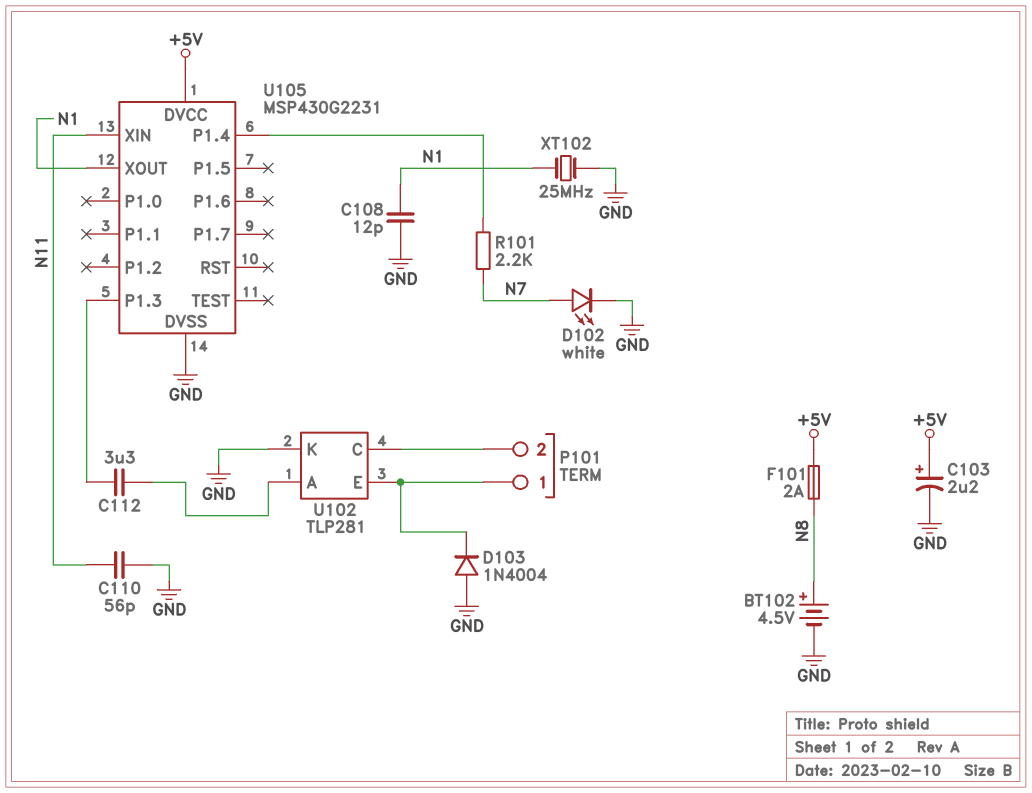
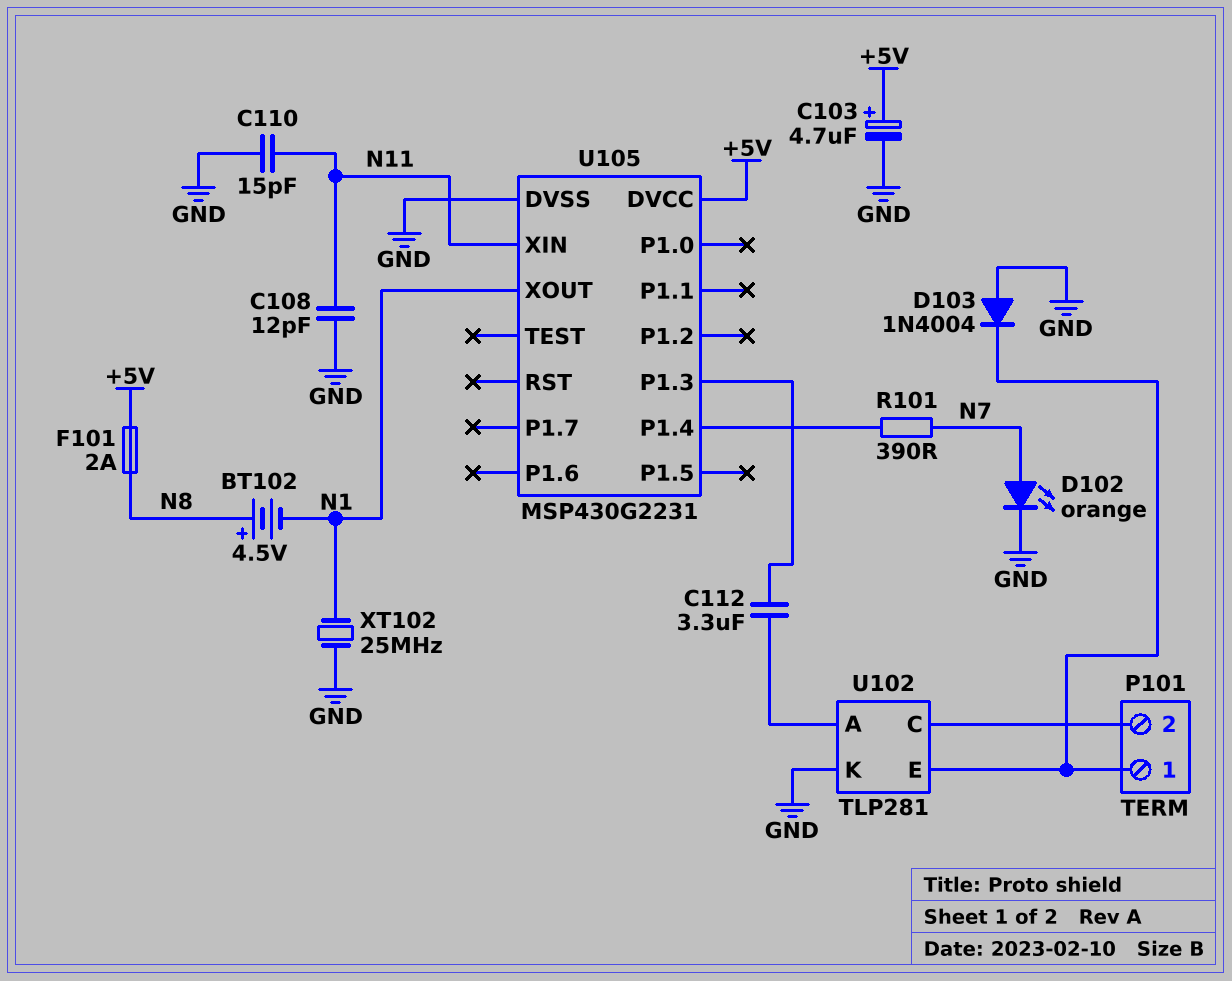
BT102: 4.5V (plus N8, minus GND) -> 4.5V (plus N8, minus N1)
C103: 2.2uF (plus +5V, minus GND) -> 4.7uF (plus +5V, minus GND)
C108: 12pF (GND, N1) -> 12pF (GND, N11)
C110: 56pF (GND, N11) -> 15pF (GND, N11)
D102: LED white (A N7, K GND) -> LED orange (A N7, K GND)
R101: 2.2k (N7, U105/P1.4) -> 390 (N7, U105/P1.4)

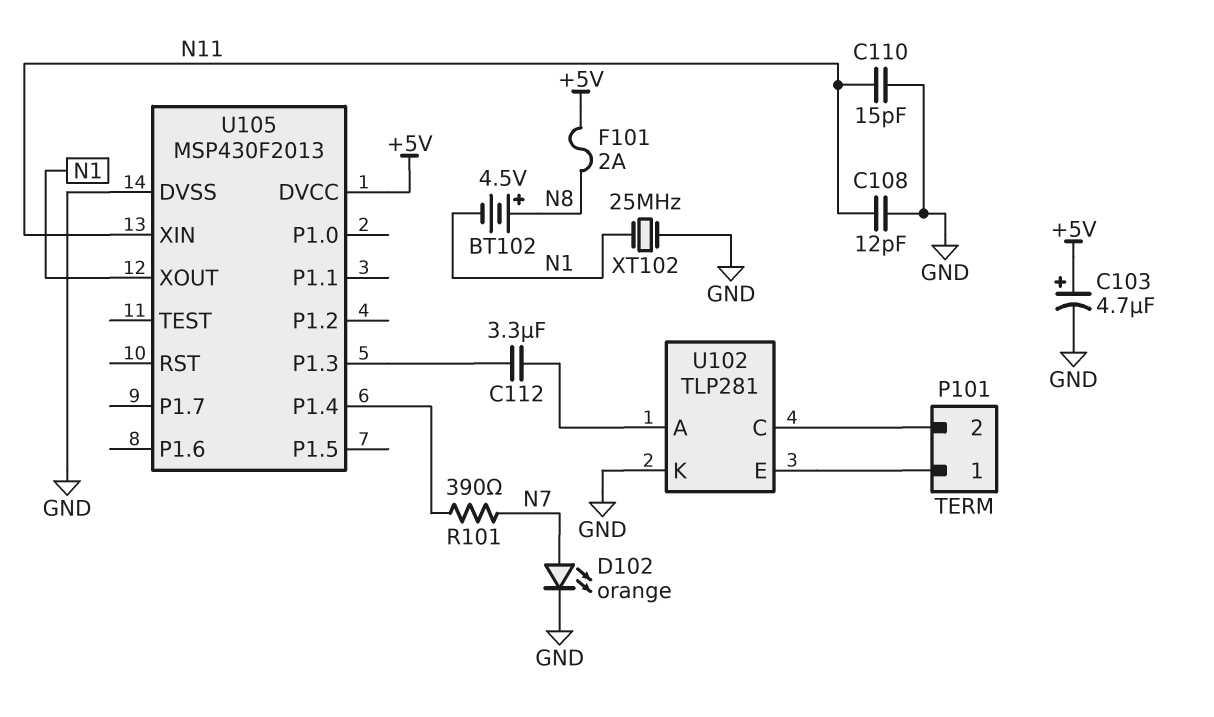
D103: diode 1N4004 (A GND, K P101/1) -> none
U105: MSP430G2231 -> MSP430F2013

